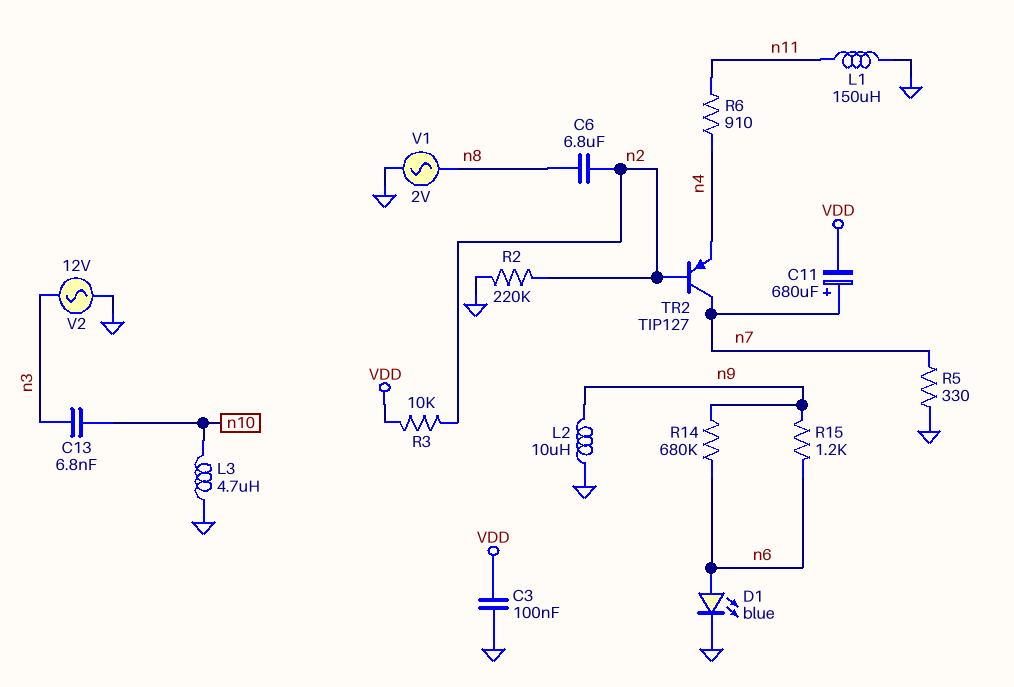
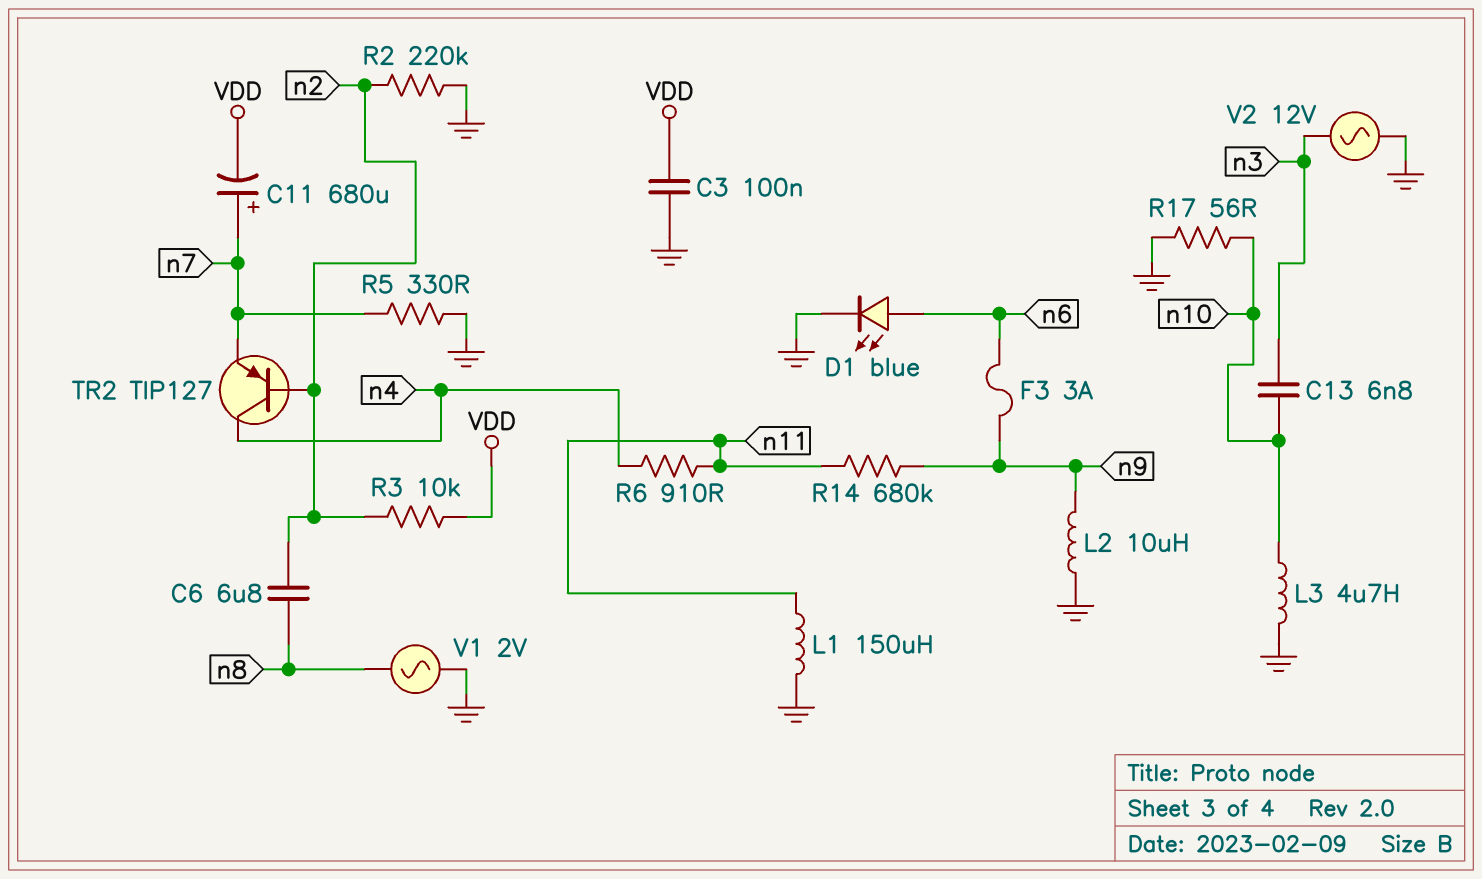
F3: none -> 3A (n6, n9)
R14: 680k (n6, n9) -> 680k (n9, n11)
R15: 1.2k (n6, n9) -> none
R17: none -> 56 (GND, n10)
TR2: PNP TIP127 (B n2, C n7, E n4) -> PNP TIP127 (B n2, C n4, E n7)

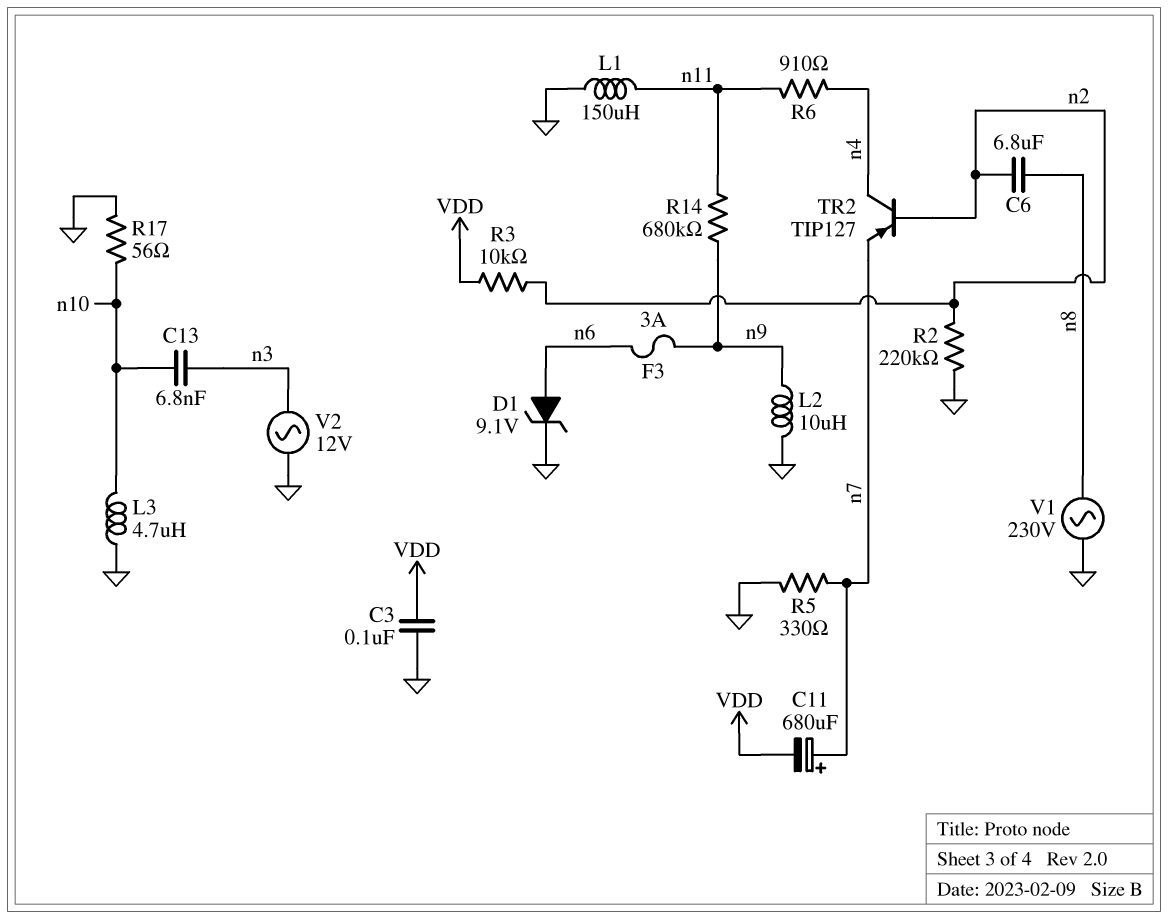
D1: LED blue (A n6, K GND) -> zener 9.1V (A n6, K GND)
V1: AC 2V (GND, n8) -> AC 230V (GND, n8)

